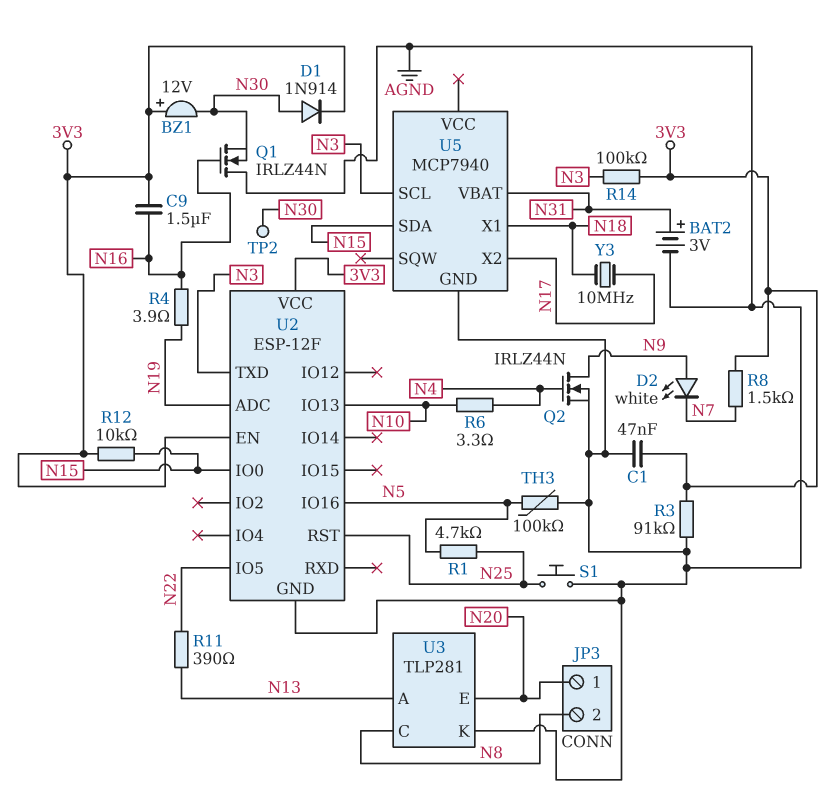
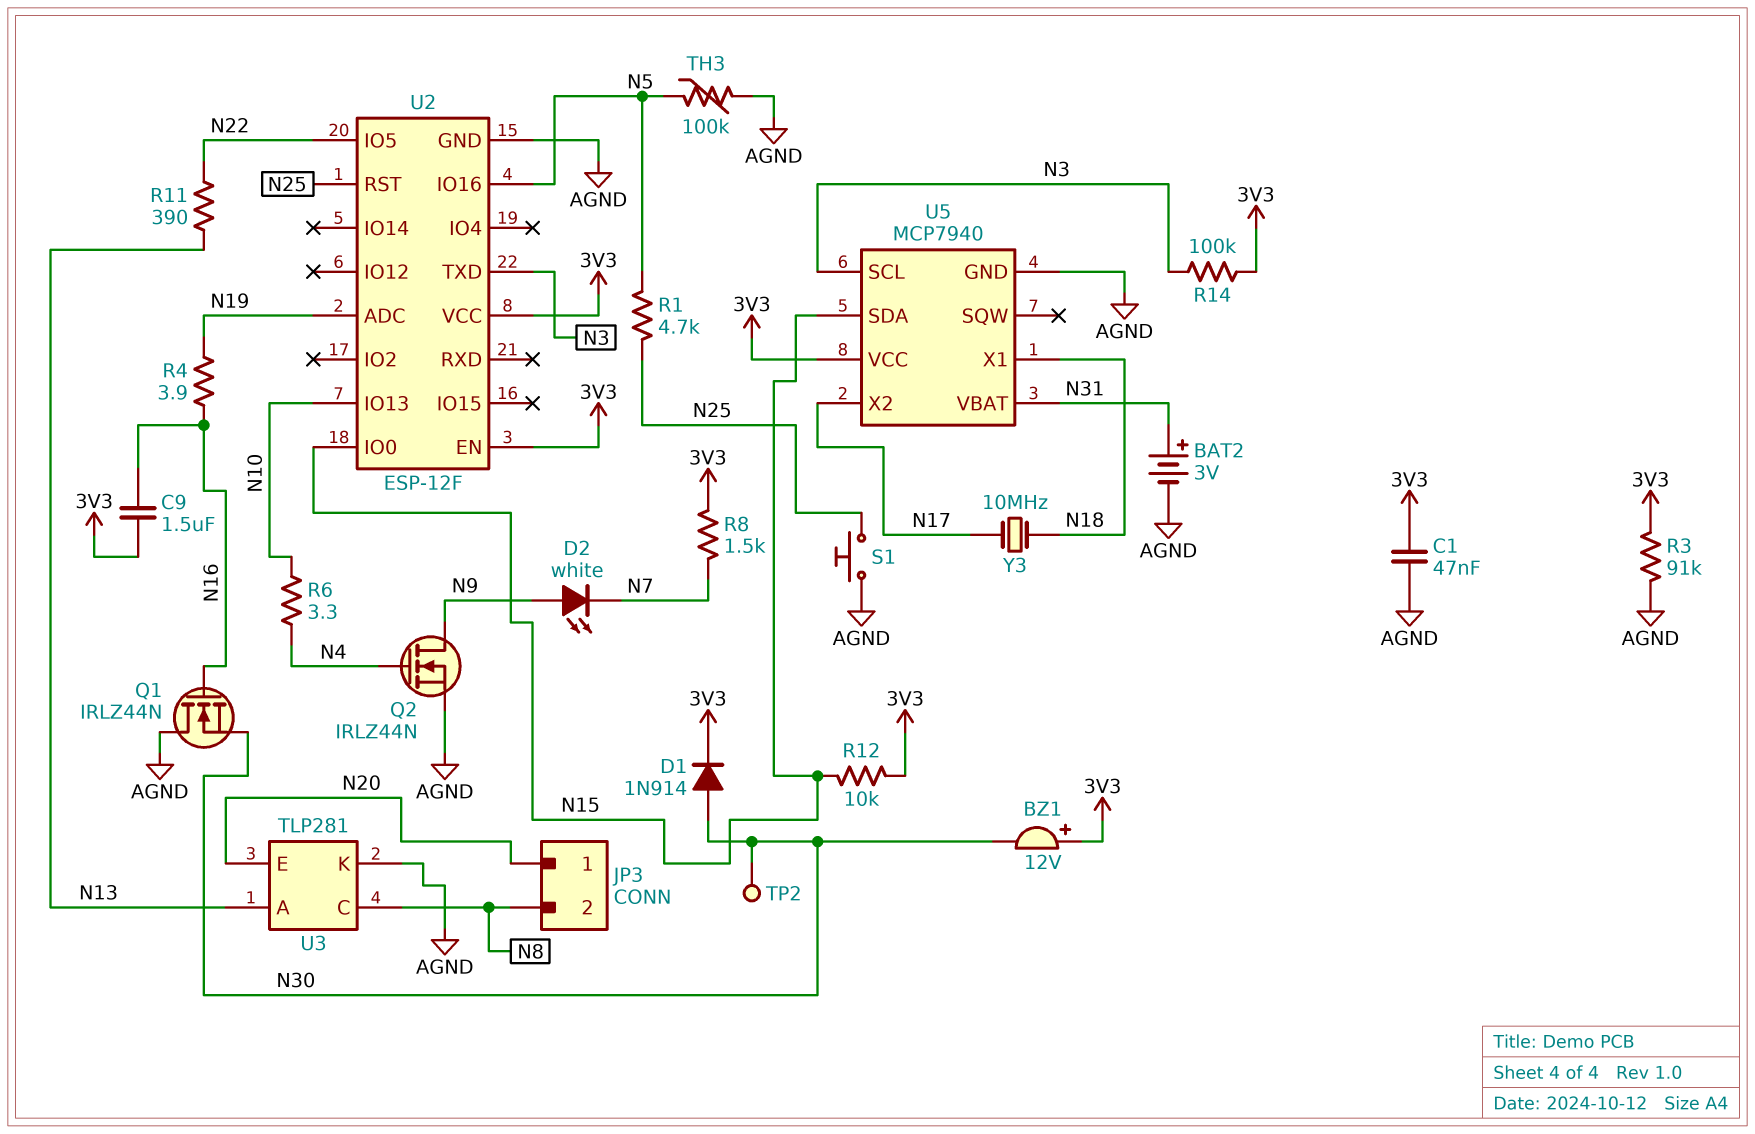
U5 pin VCC: none -> 3V3

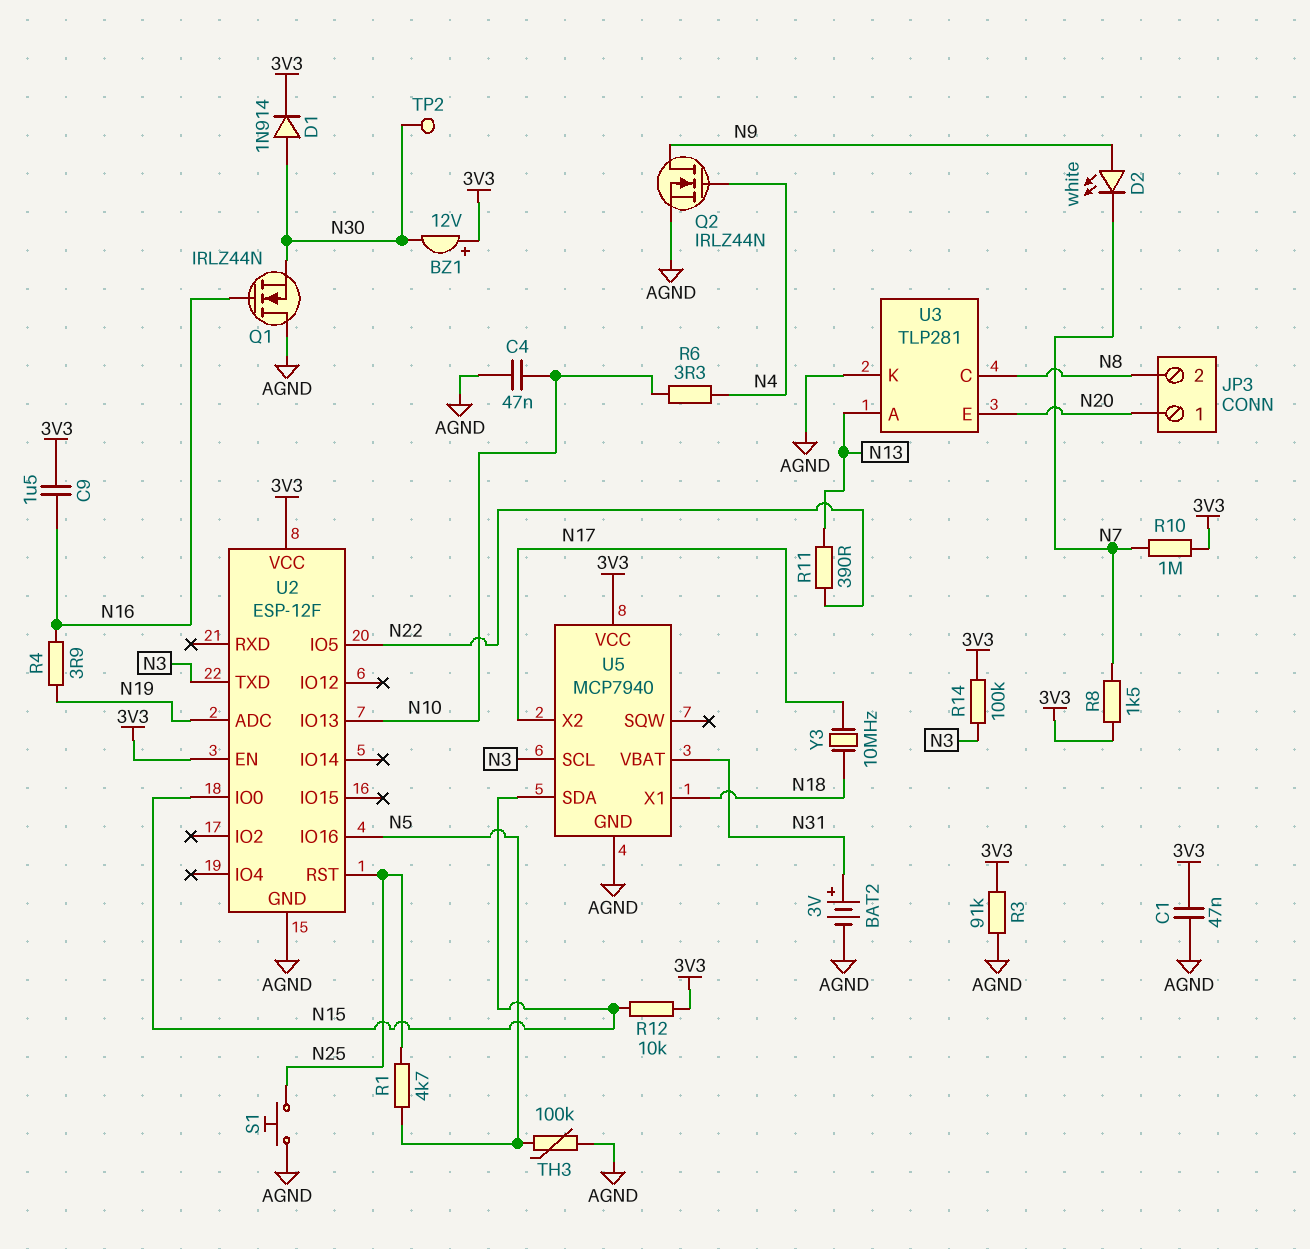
C4: none -> 47nF (AGND, N10)
R10: none -> 1M (3V3, N7)

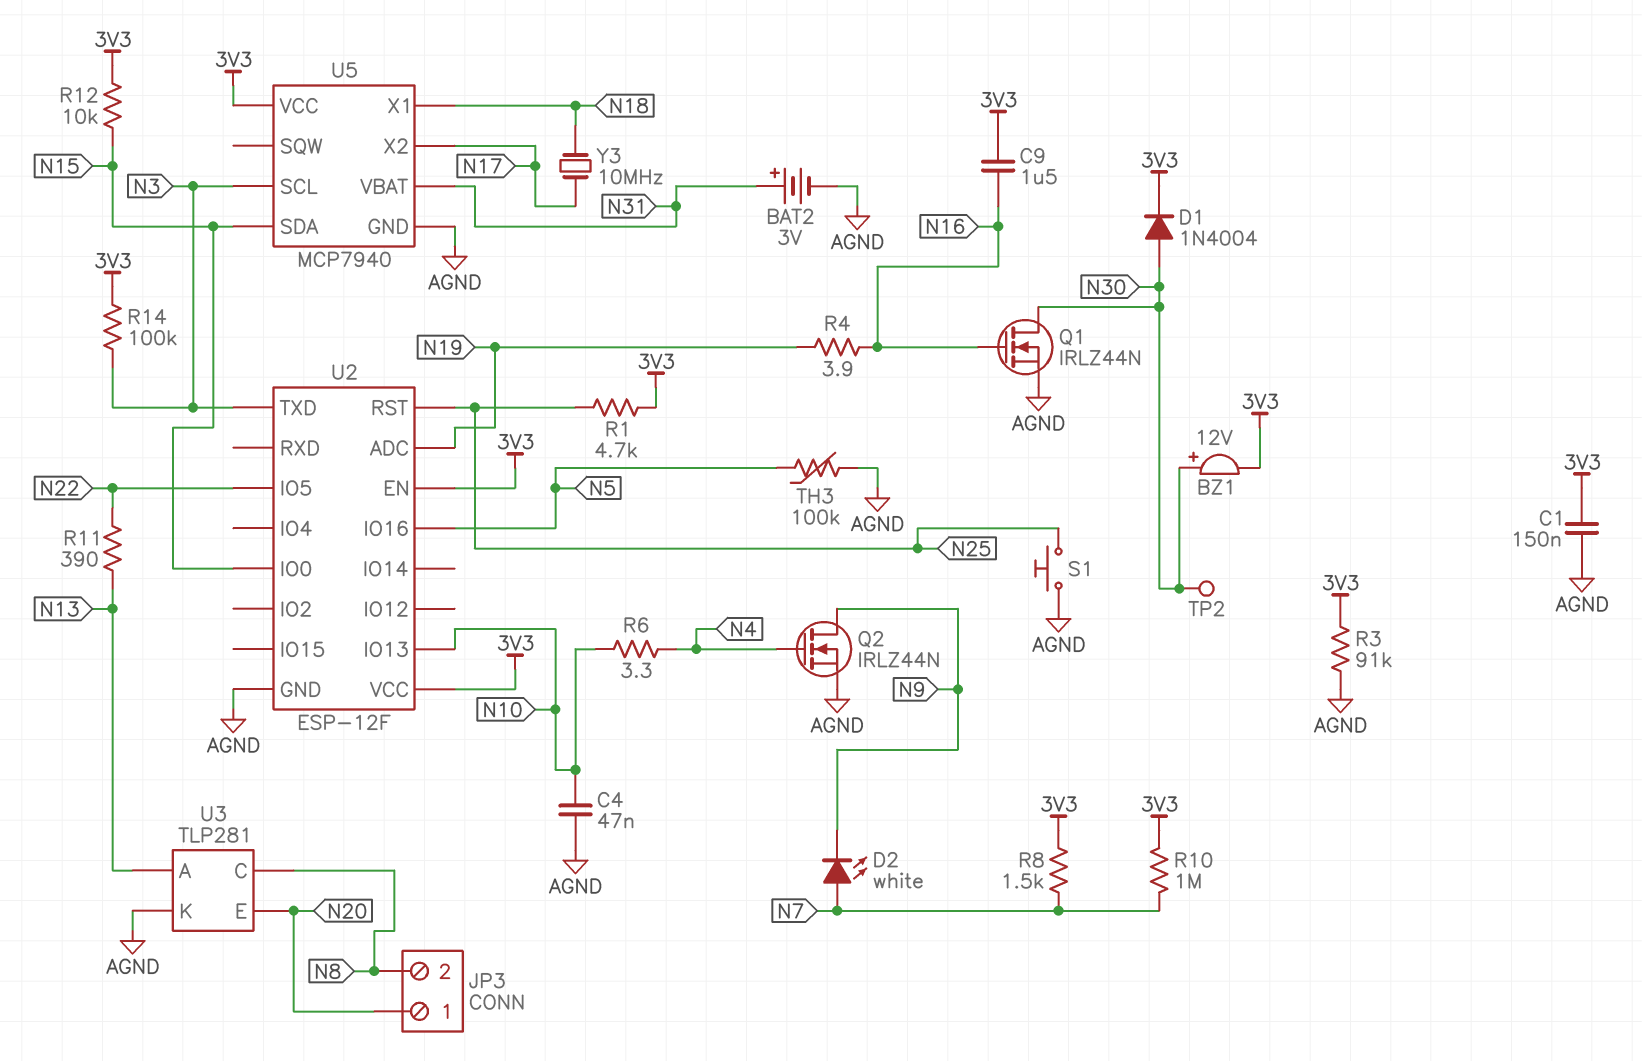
BZ1: buzzer 12V (plus 3V3, minus N30) -> buzzer 12V (plus N30, minus 3V3)
C1: 47nF (3V3, AGND) -> 150nF (3V3, AGND)
D1: diode 1N914 (A N30, K 3V3) -> diode 1N4004 (A N30, K 3V3)
D2: LED white (A N9, K N7) -> LED white (A N7, K N9)
Q1: NMOS IRLZ44N (G N16, D AGND, S N30) -> NMOS IRLZ44N (G N16, D N30, S AGND)
R1: 4.7k (N5, N25) -> 4.7k (3V3, N25)

